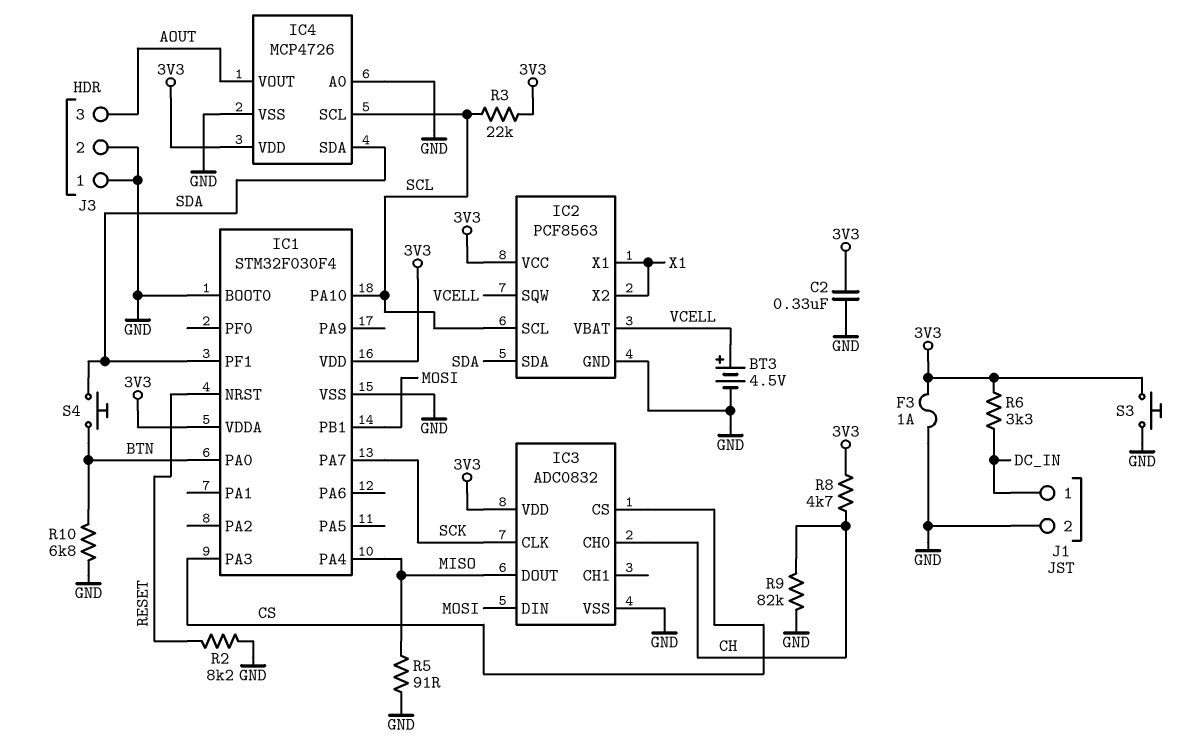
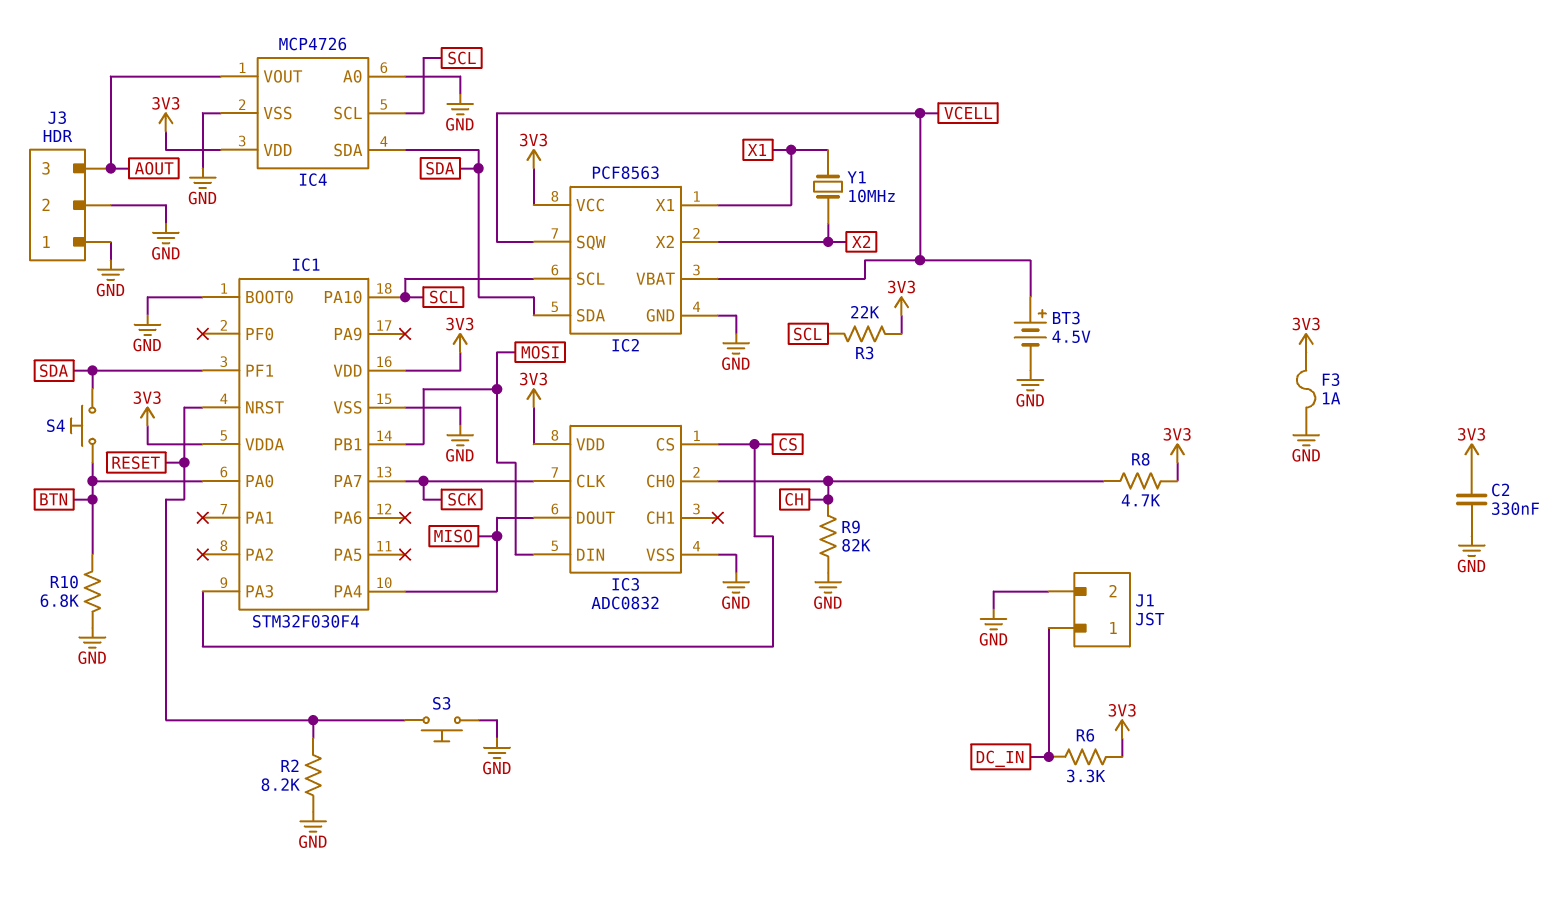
IC2 pin X2: X1 -> X2
R5: 91 (GND, MISO) -> none
S3: button (3V3, GND) -> button (GND, RESET)
Y1: none -> 10MHz (X1, X2)

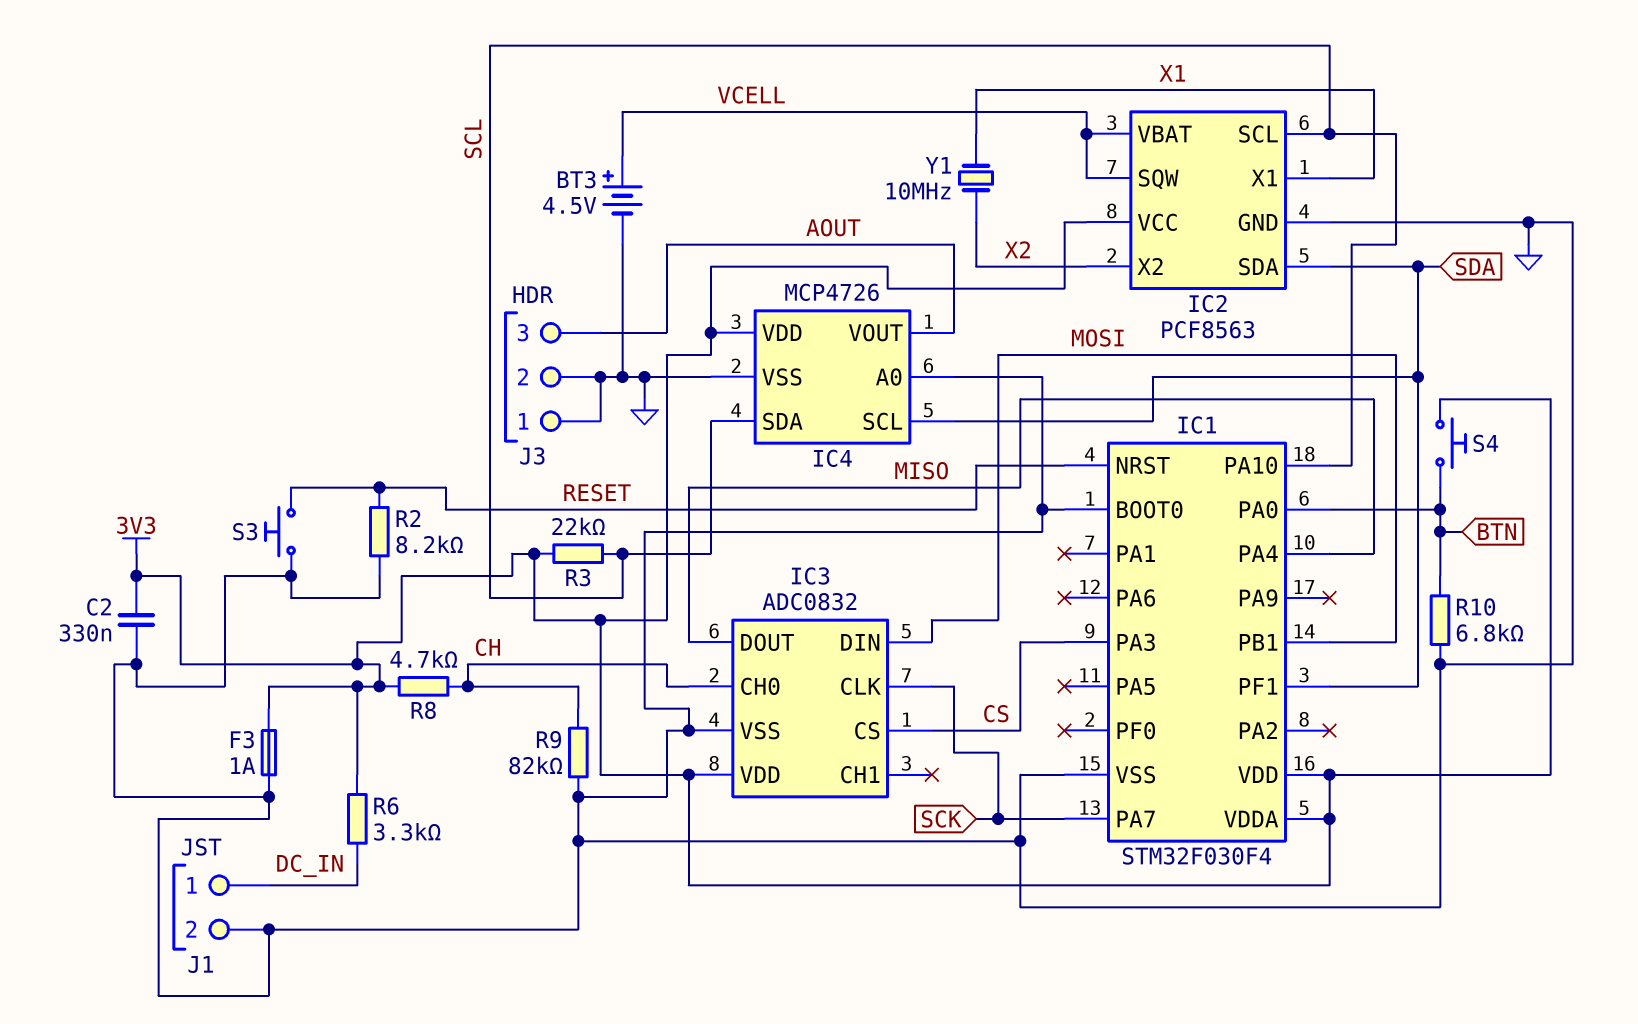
IC4 pin SCL: SCL -> SDA
IC4 pin SDA: SDA -> SCL
S4: button (BTN, SDA) -> button (3V3, BTN)

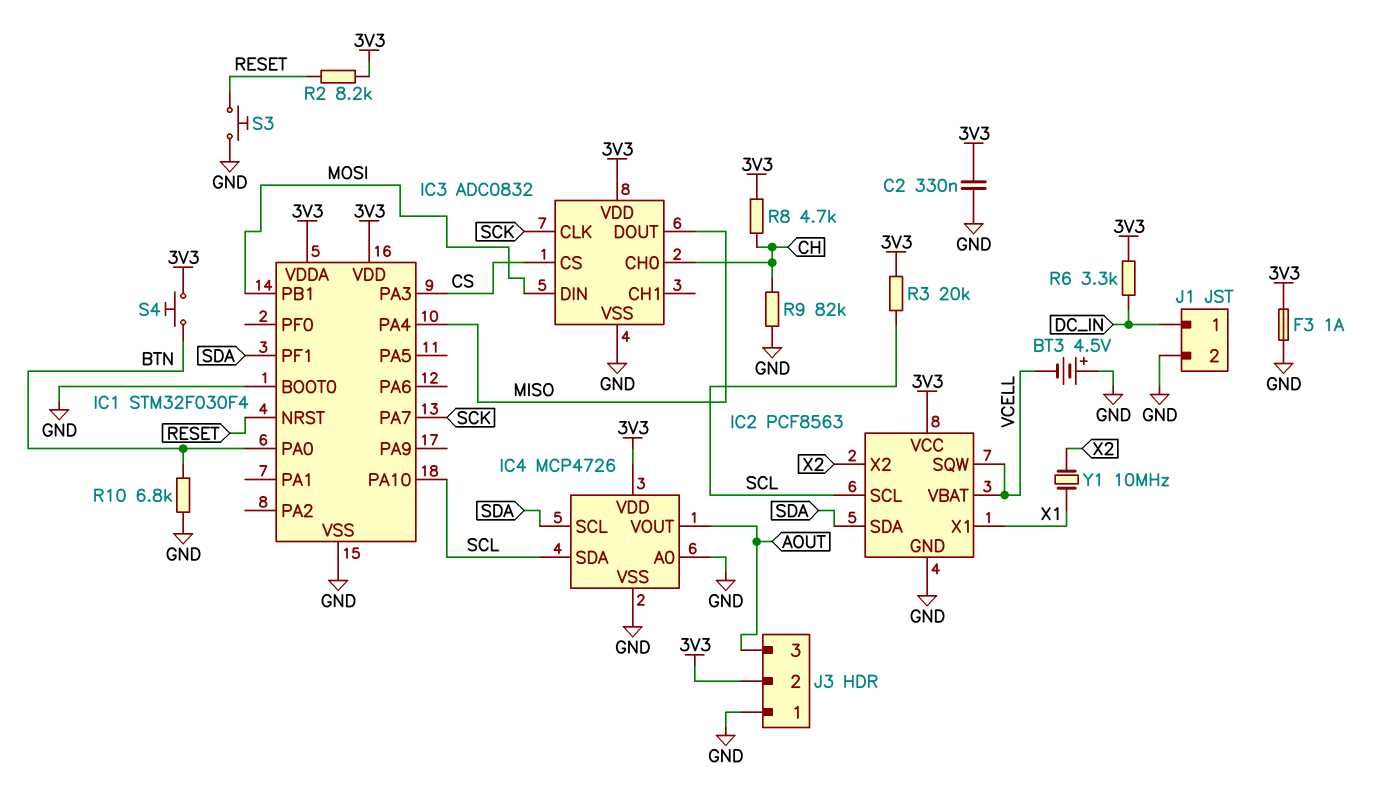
BT3: 4.5V (plus VCELL, minus GND) -> 4.5V (plus GND, minus VCELL)
J3 pin 2: GND -> 3V3
R2: 8.2k (GND, RESET) -> 8.2k (3V3, RESET)
R3: 22k (3V3, SCL) -> 20k (3V3, SCL)

